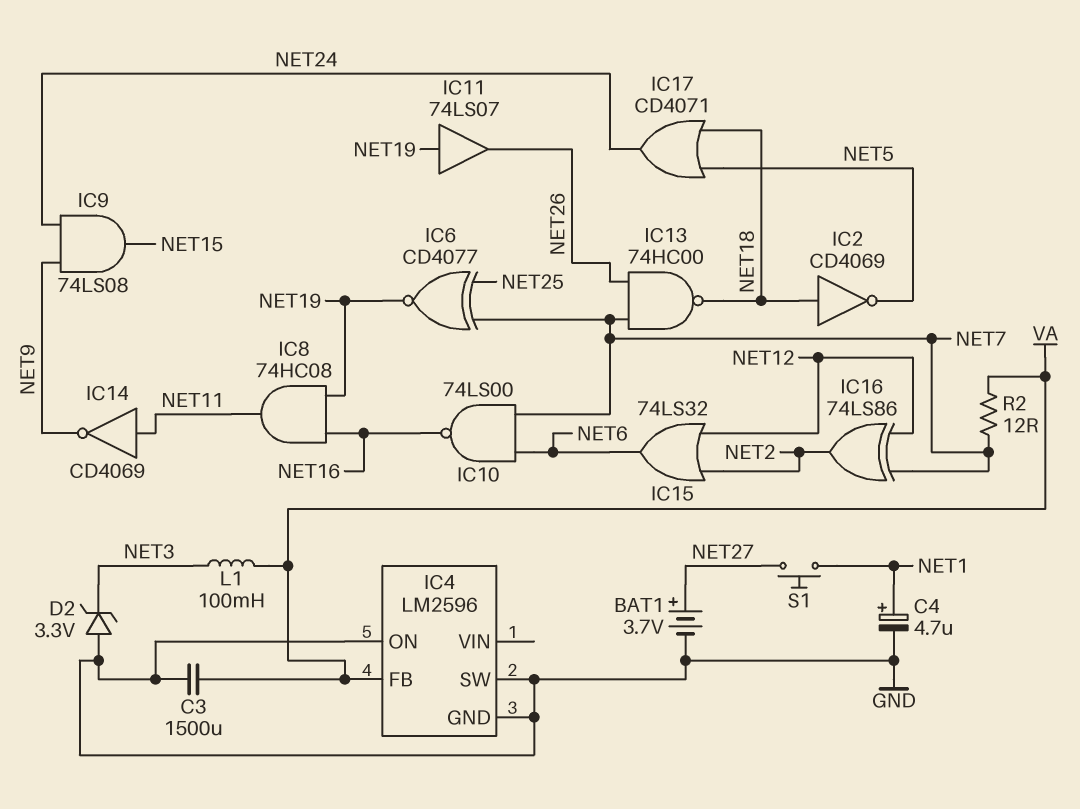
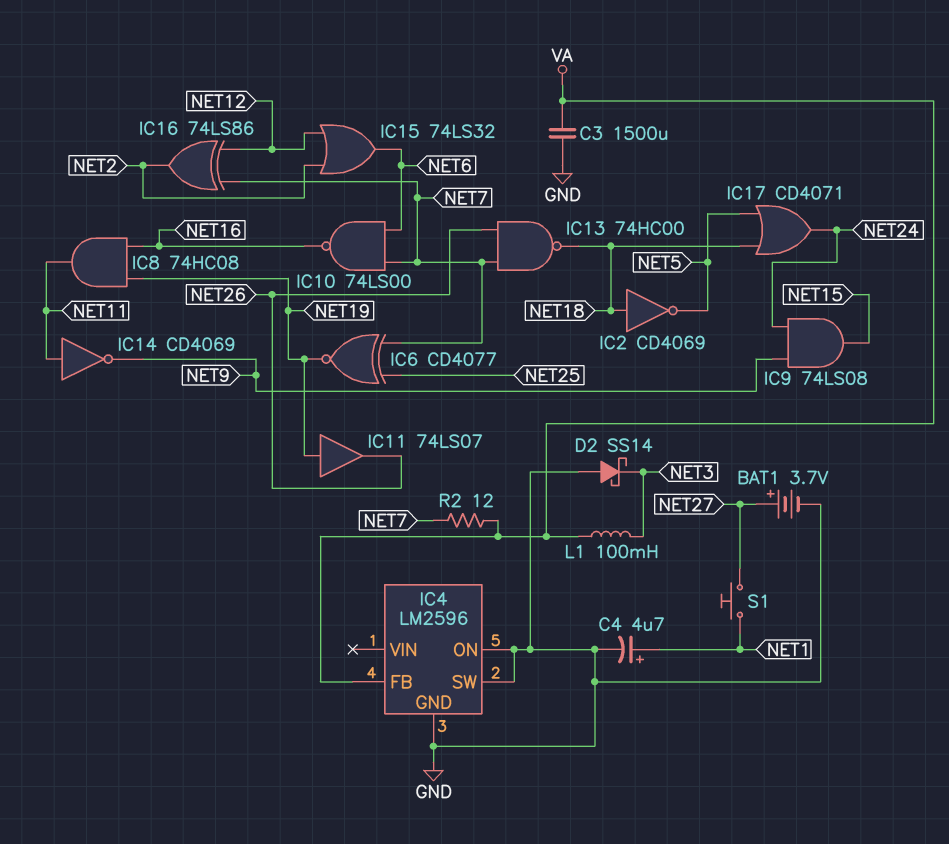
D2: zener 3.3V (A GND, K NET3) -> schottky SS14 (A GND, K NET3)

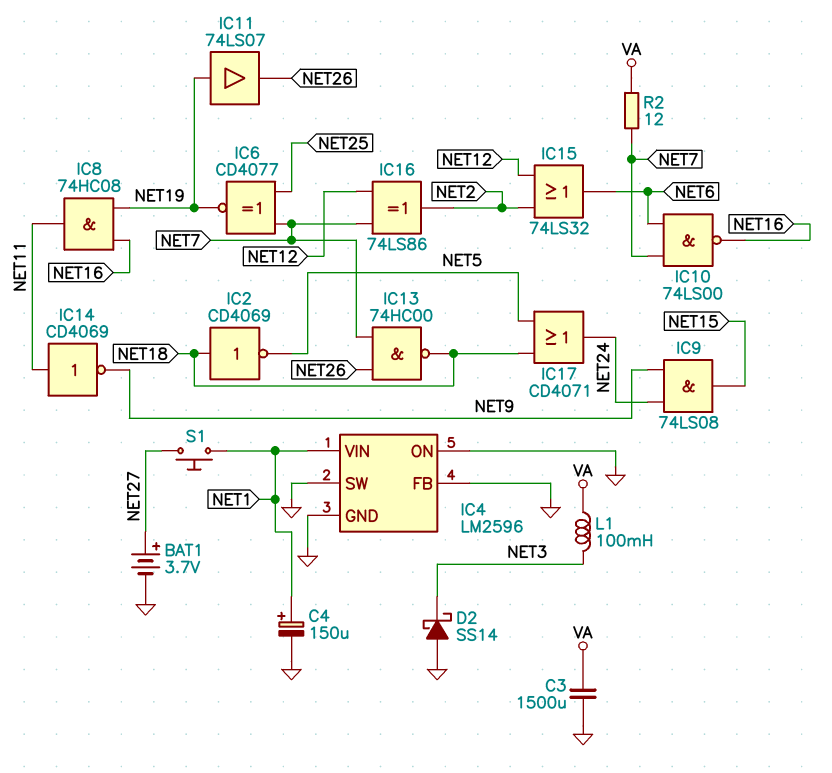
C4: 4.7uF (plus NET1, minus GND) -> 150uF (plus NET1, minus GND)
IC4 pin FB: VA -> GND
IC4 pin VIN: none -> NET1

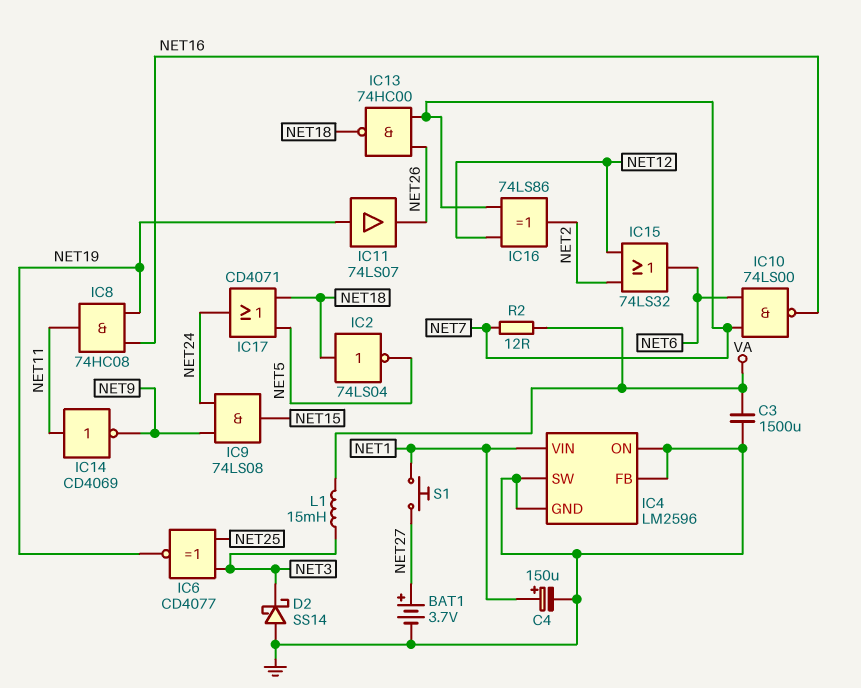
IC2: NOT CD4069 (in NET18, out NET5) -> NOT 74LS04 (in NET18, out NET5)
IC6: XNOR CD4077 (in NET7, in NET25, out NET19) -> XNOR CD4077 (in NET3, in NET25, out NET19)
L1: 100mH (NET3, VA) -> 15mH (NET3, VA)

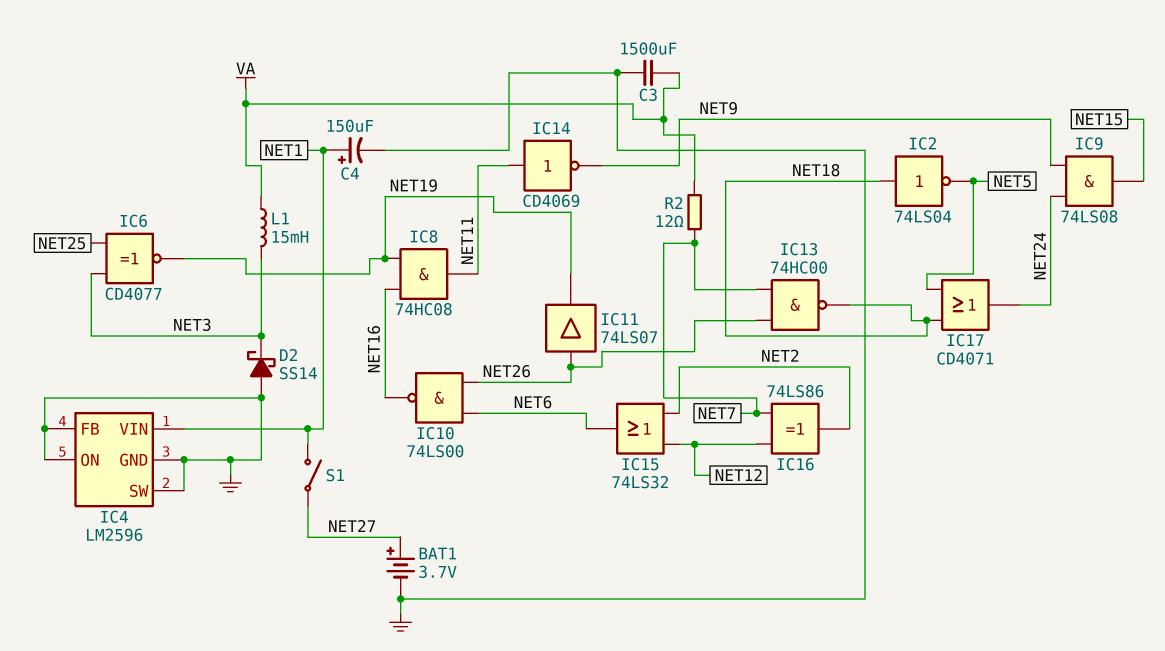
IC10: NAND 74LS00 (in NET6, in NET7, out NET16) -> NAND 74LS00 (in NET6, in NET26, out NET16)
IC11: buffer 74LS07 (in NET19, out NET26) -> buffer 74LS07 (in NET26, out NET19)
S1: button (NET1, NET27) -> switch (NET1, NET27)

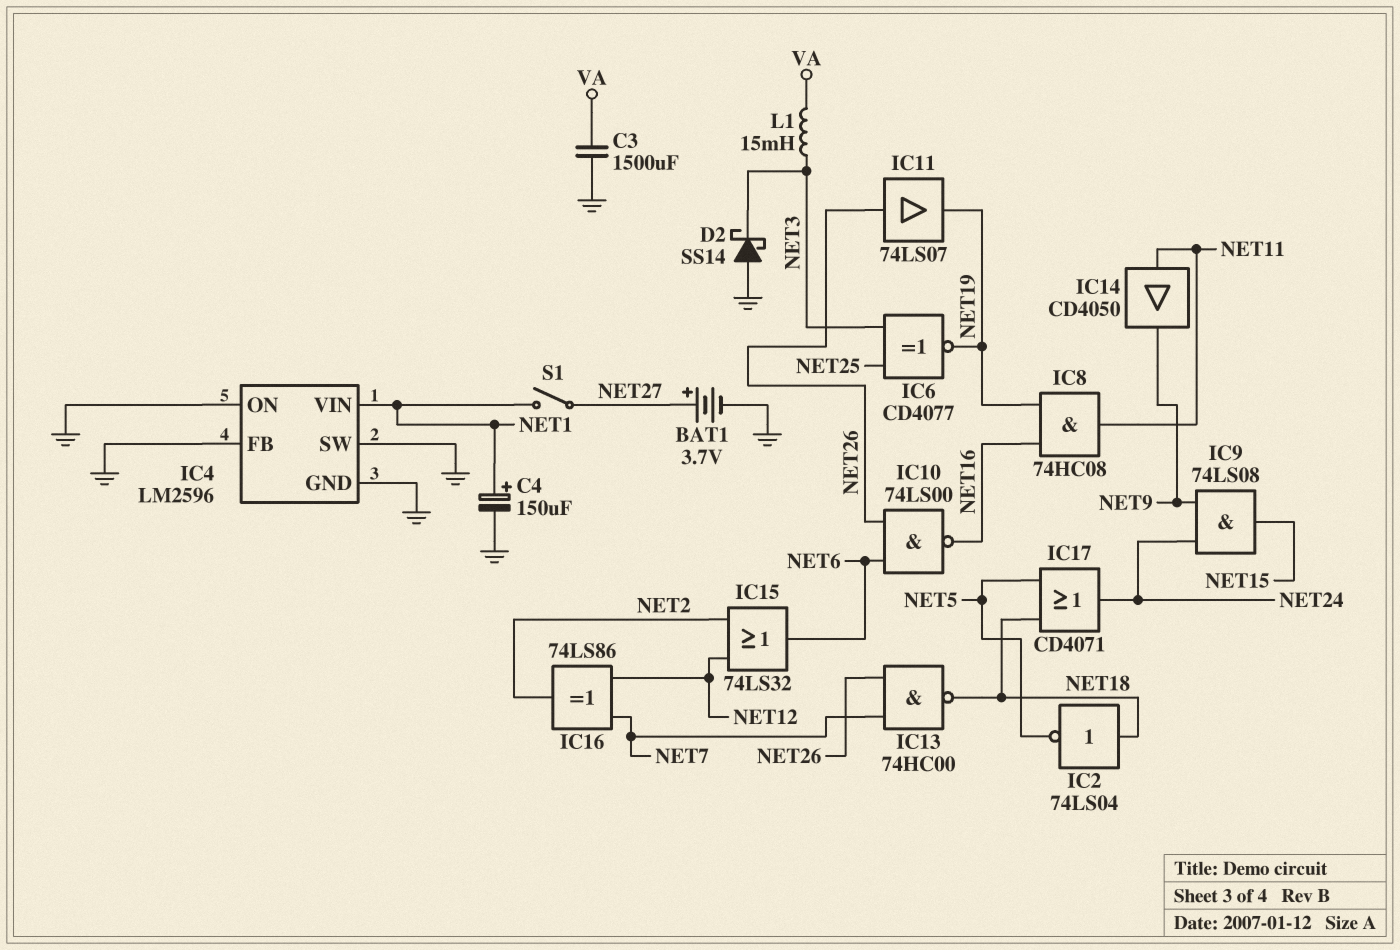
IC14: NOT CD4069 (in NET11, out NET9) -> buffer CD4050 (in NET11, out NET9)
R2: 12 (NET7, VA) -> none

